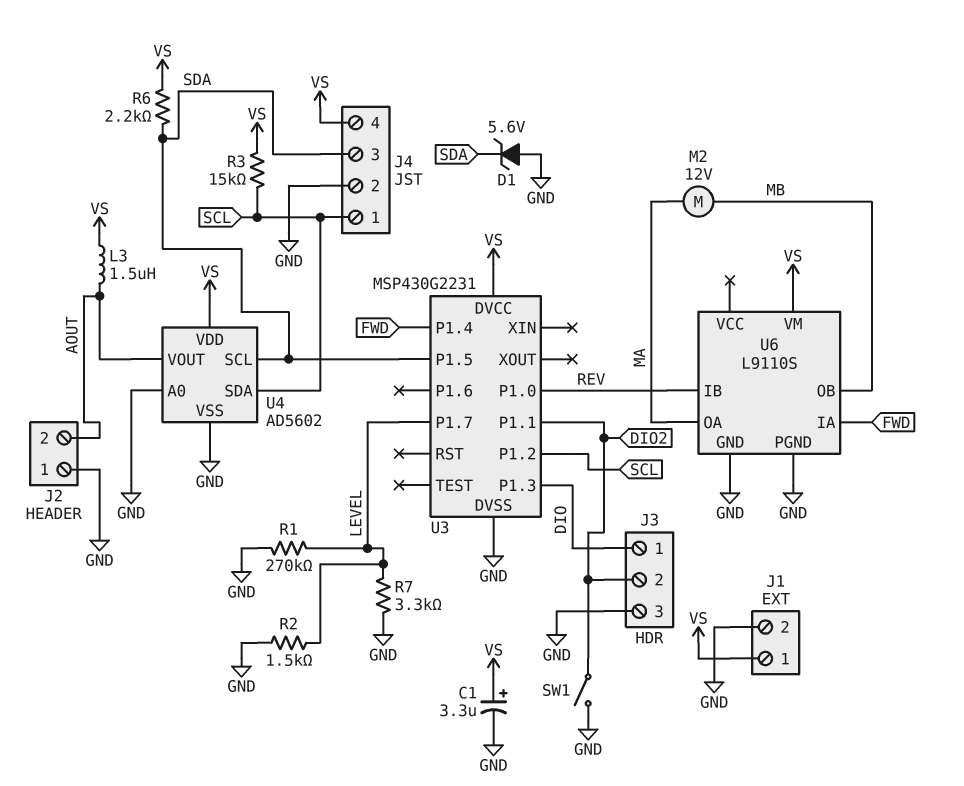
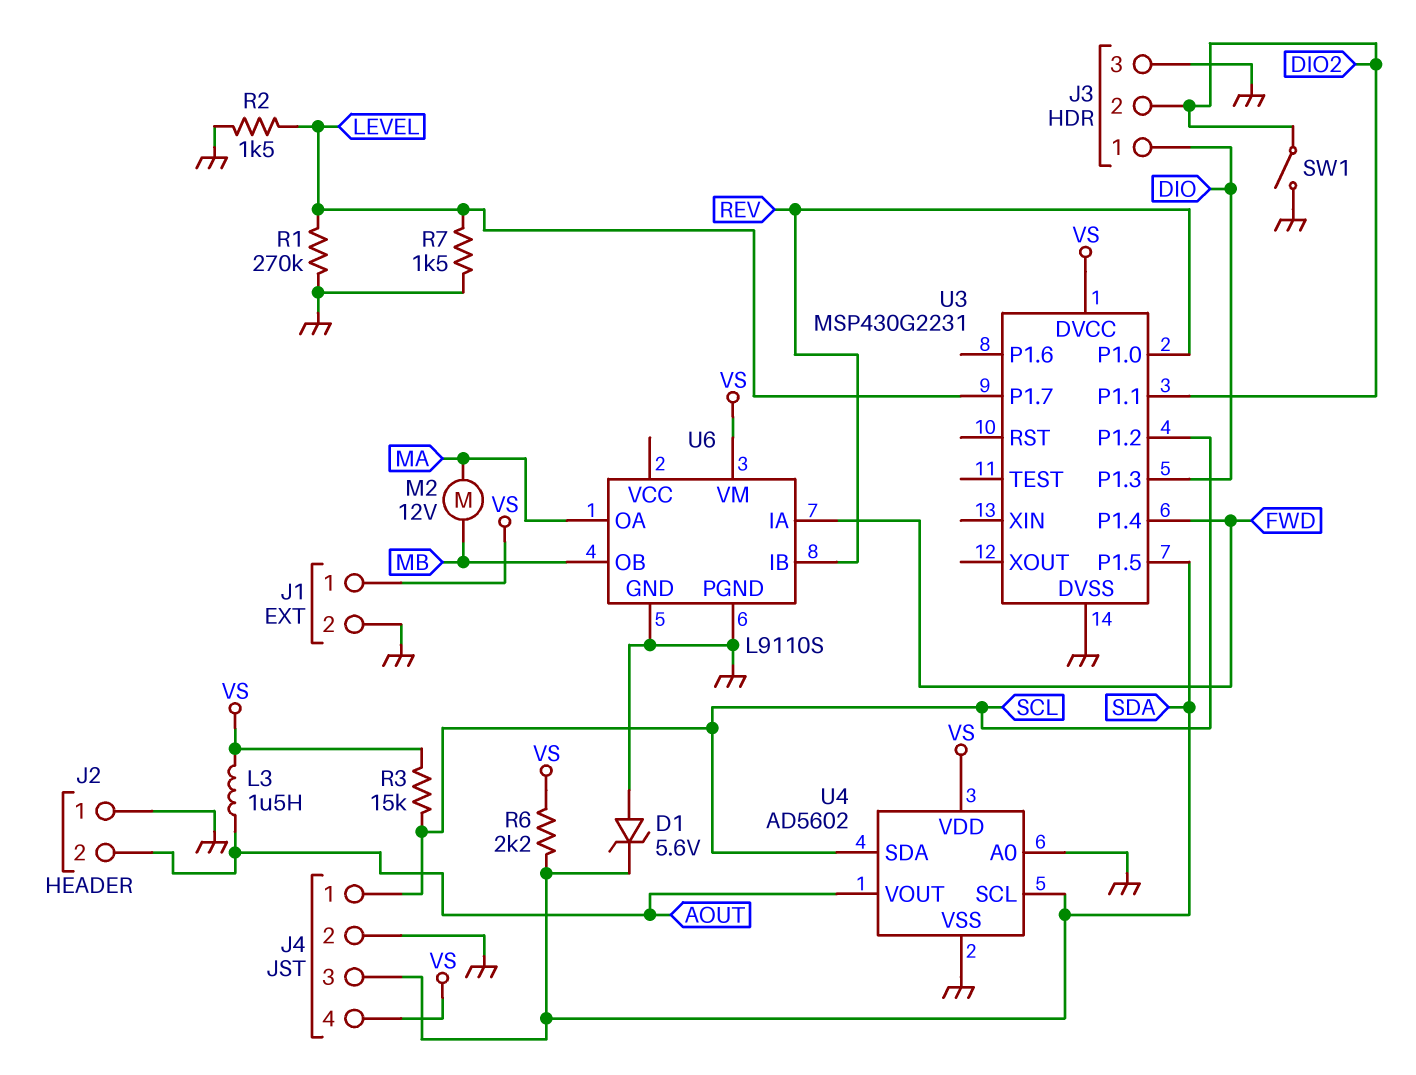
C1: 3.3uF (plus VS, minus GND) -> none
R7: 3.3k (GND, LEVEL) -> 1.5k (GND, LEVEL)

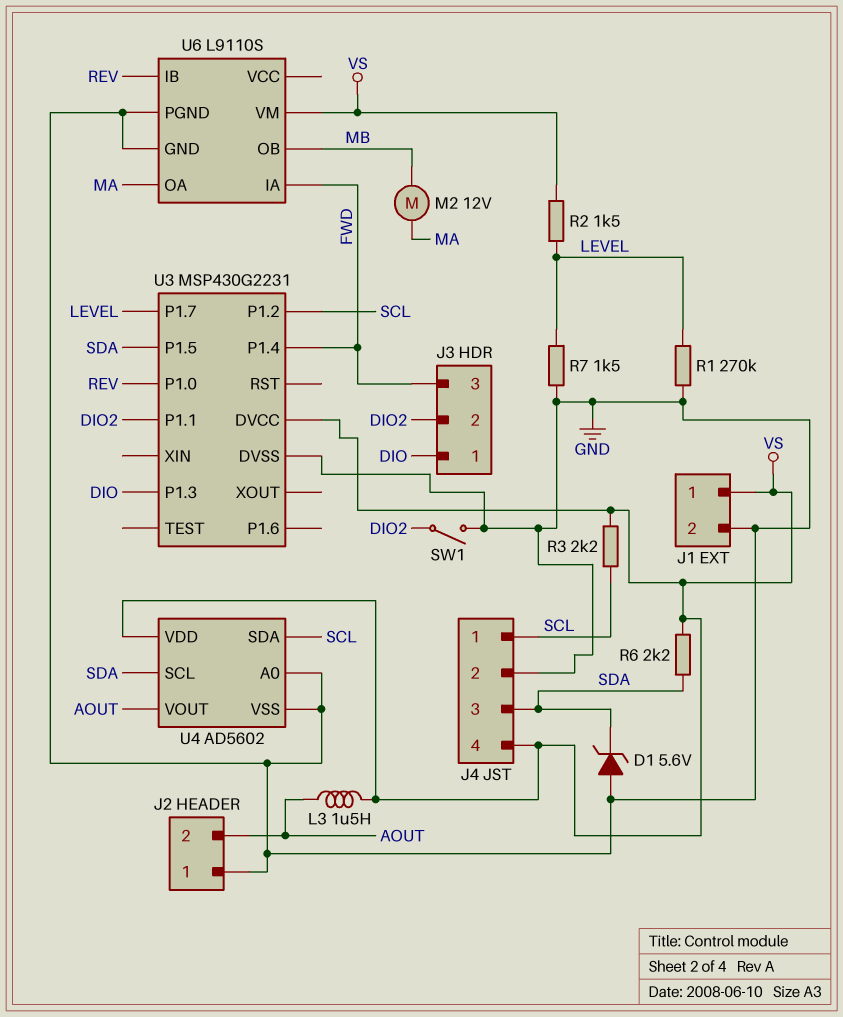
J3 pin 3: GND -> FWD
R2: 1.5k (GND, LEVEL) -> 1.5k (LEVEL, VS)
R3: 15k (SCL, VS) -> 2.2k (SCL, VS)

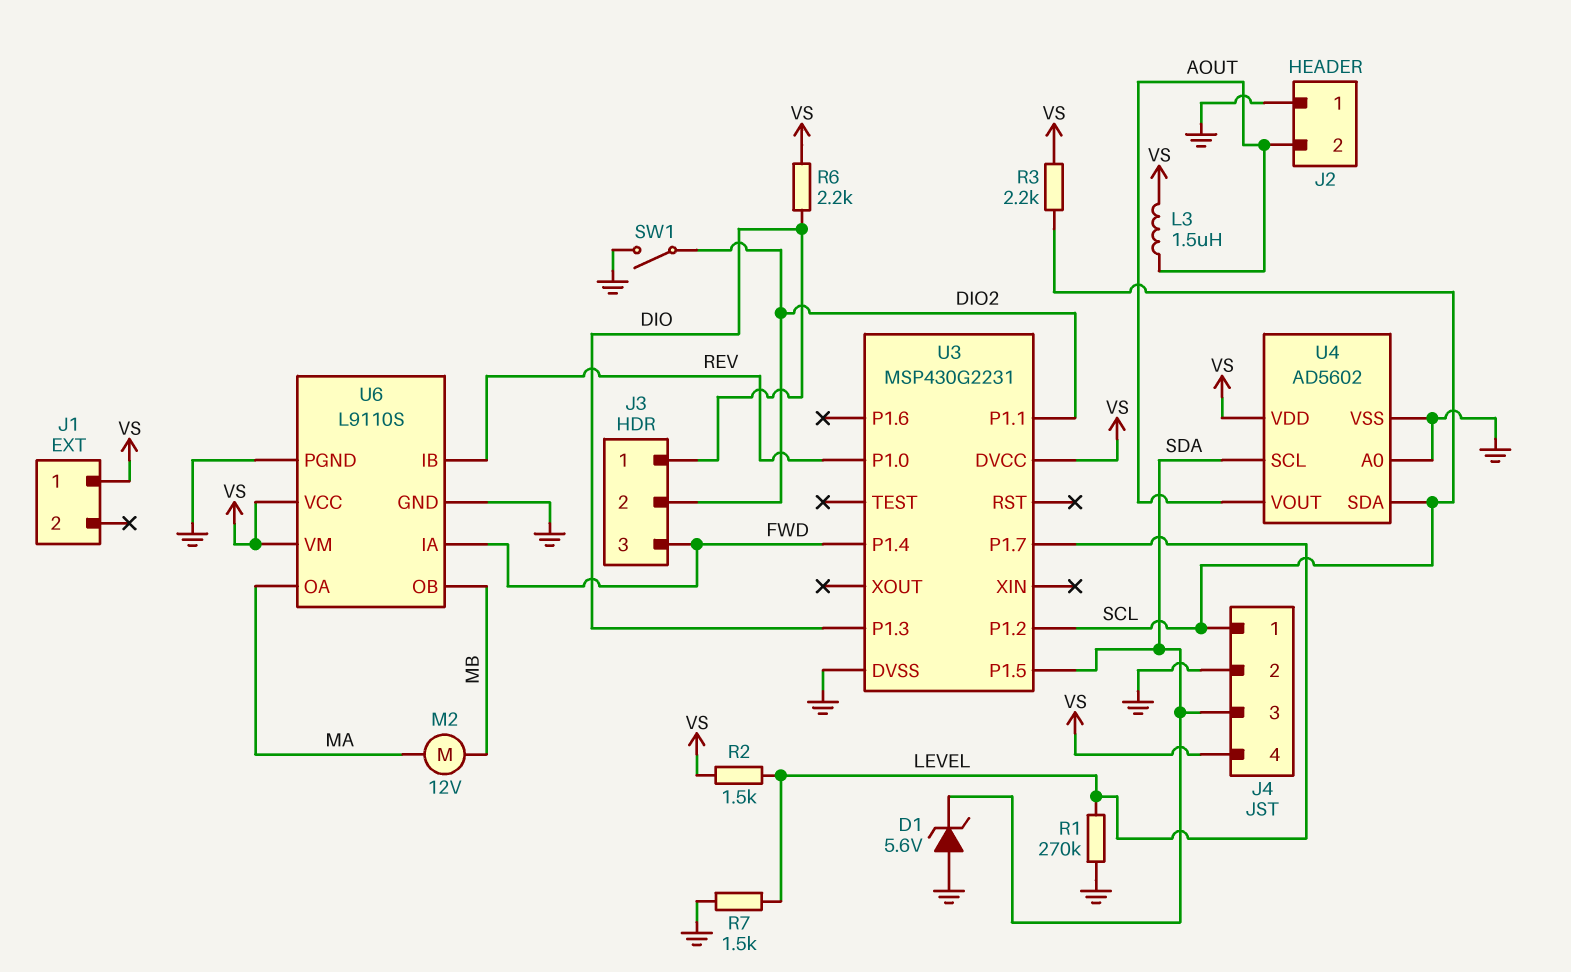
J1 pin 2: GND -> none
R6: 2.2k (SDA, VS) -> 2.2k (DIO, VS)
U6 pin VCC: none -> VS

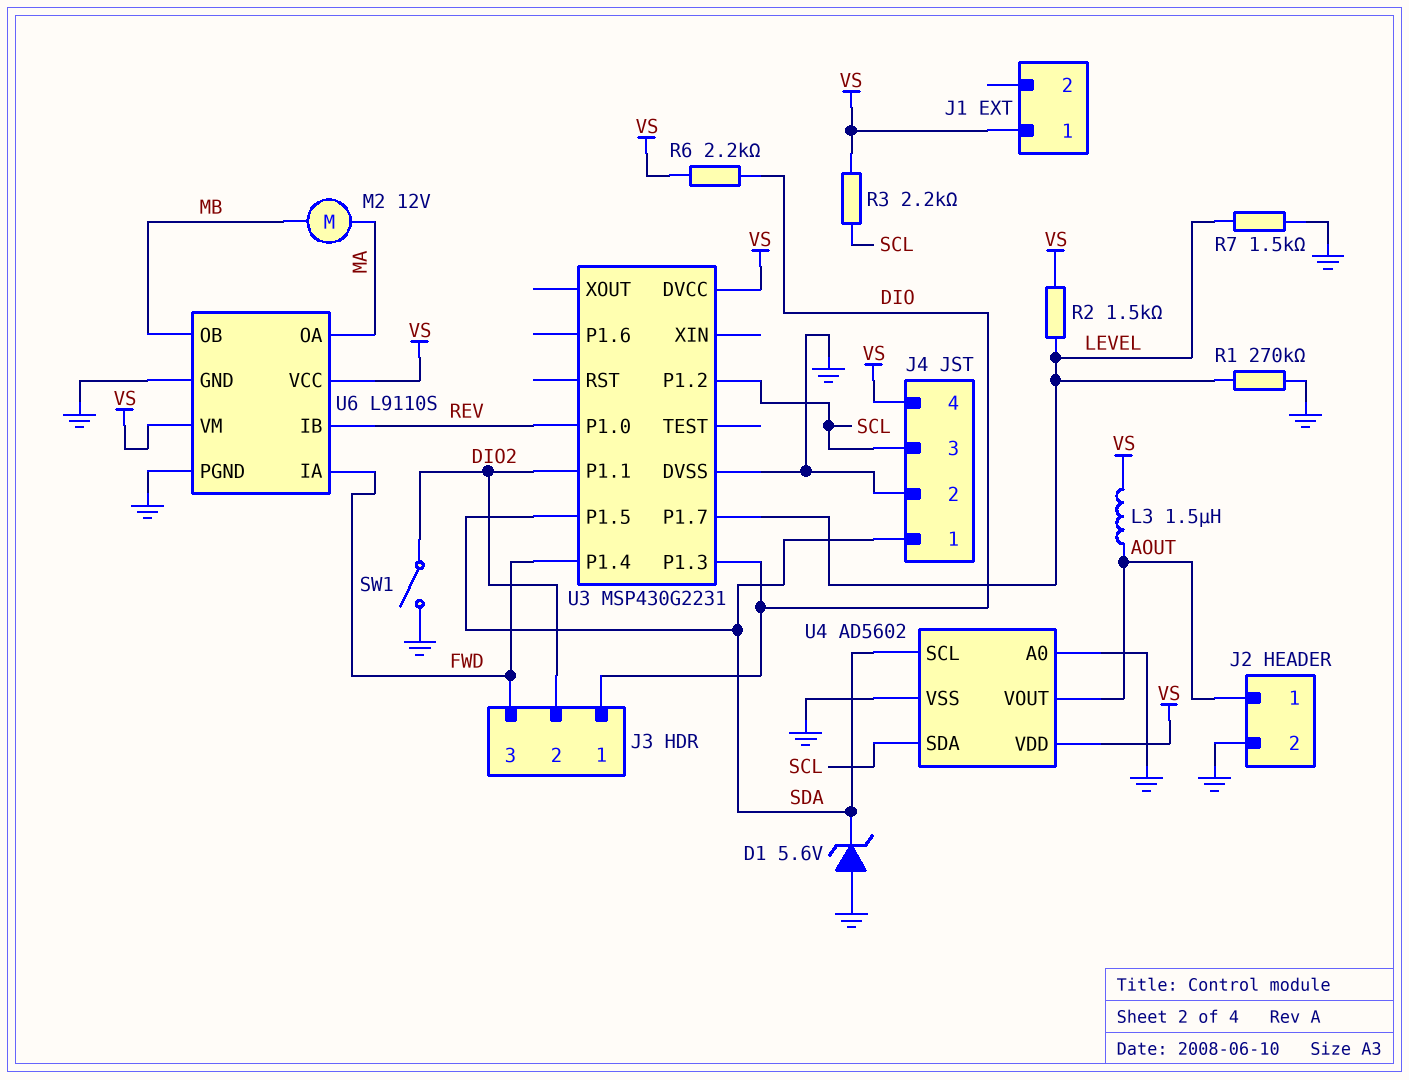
J2 pin 1: GND -> AOUT
J2 pin 2: AOUT -> GND
J4 pin 1: SCL -> SDA
J4 pin 3: SDA -> SCL

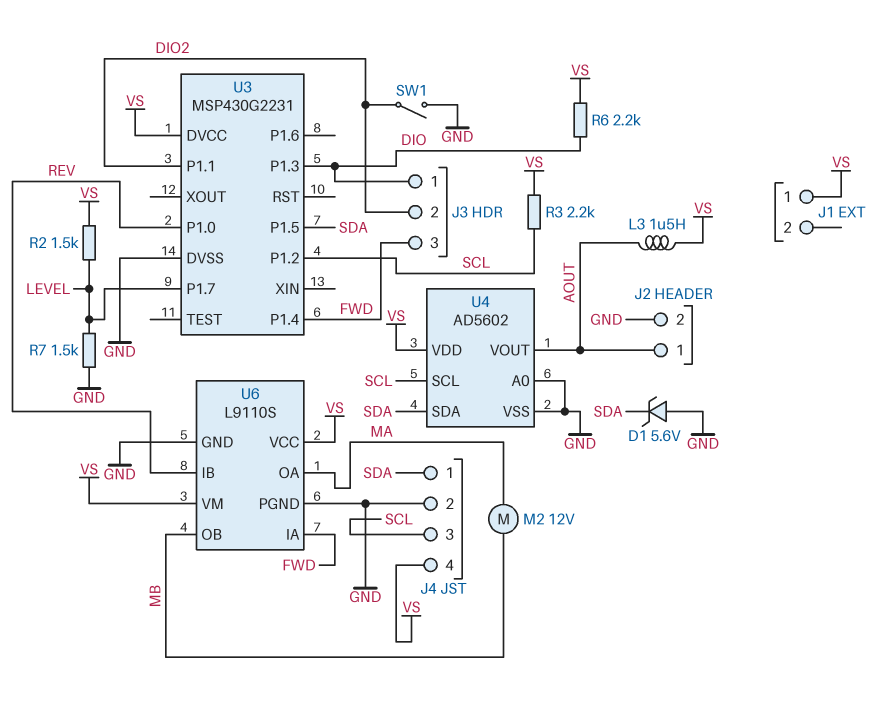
R1: 270k (GND, LEVEL) -> none
U4 pin SCL: SDA -> SCL
U4 pin SDA: SCL -> SDA

